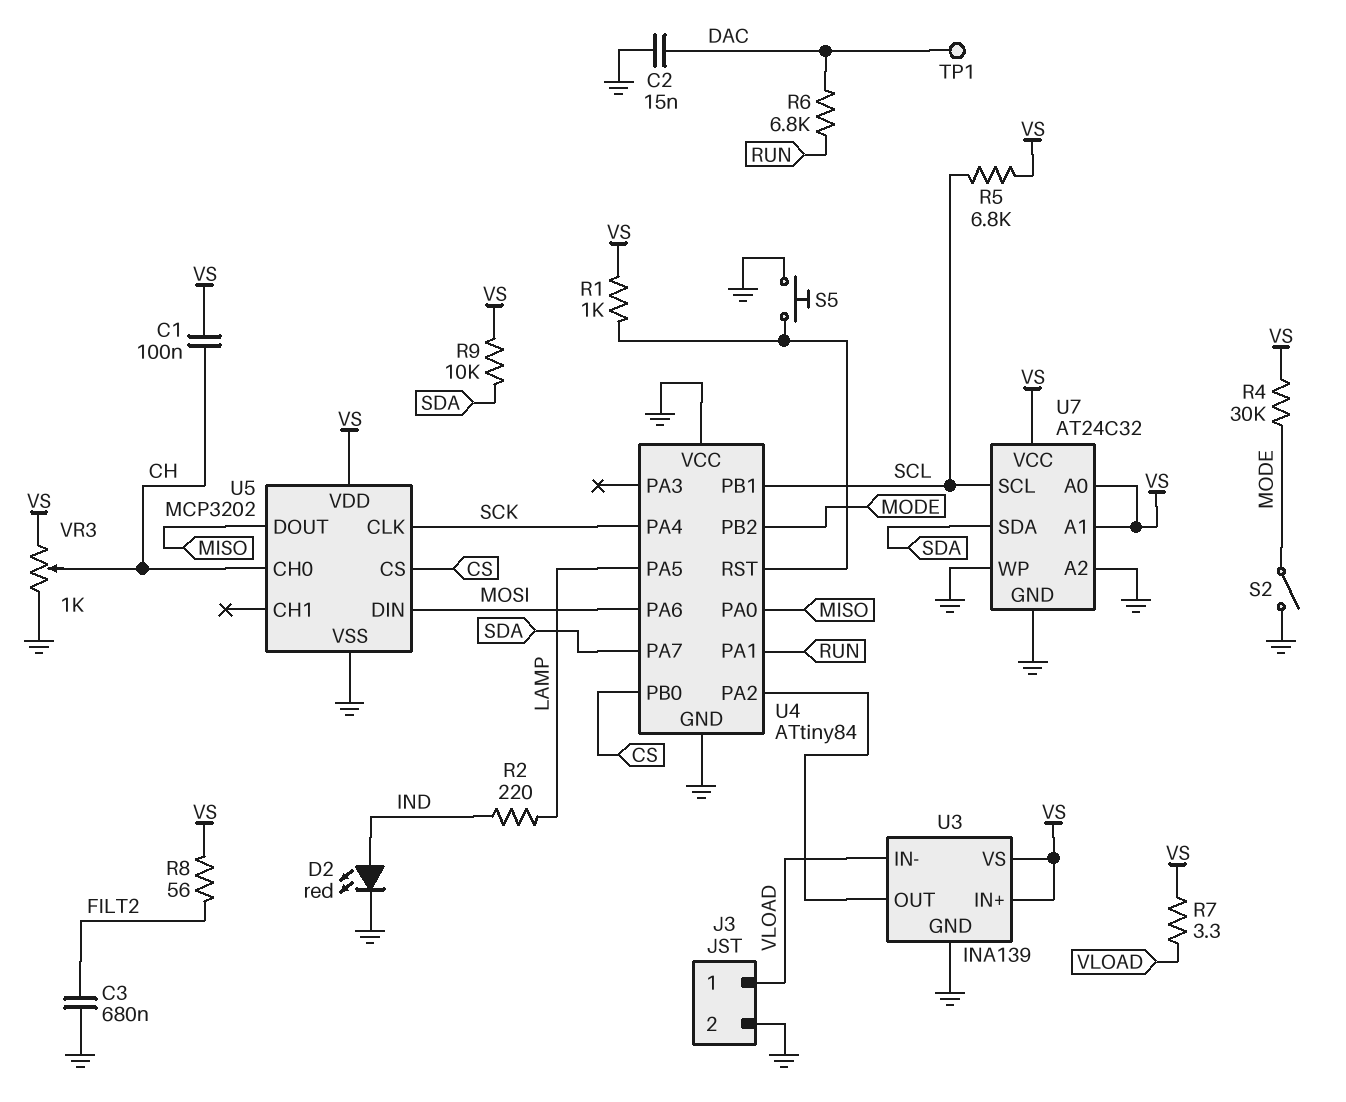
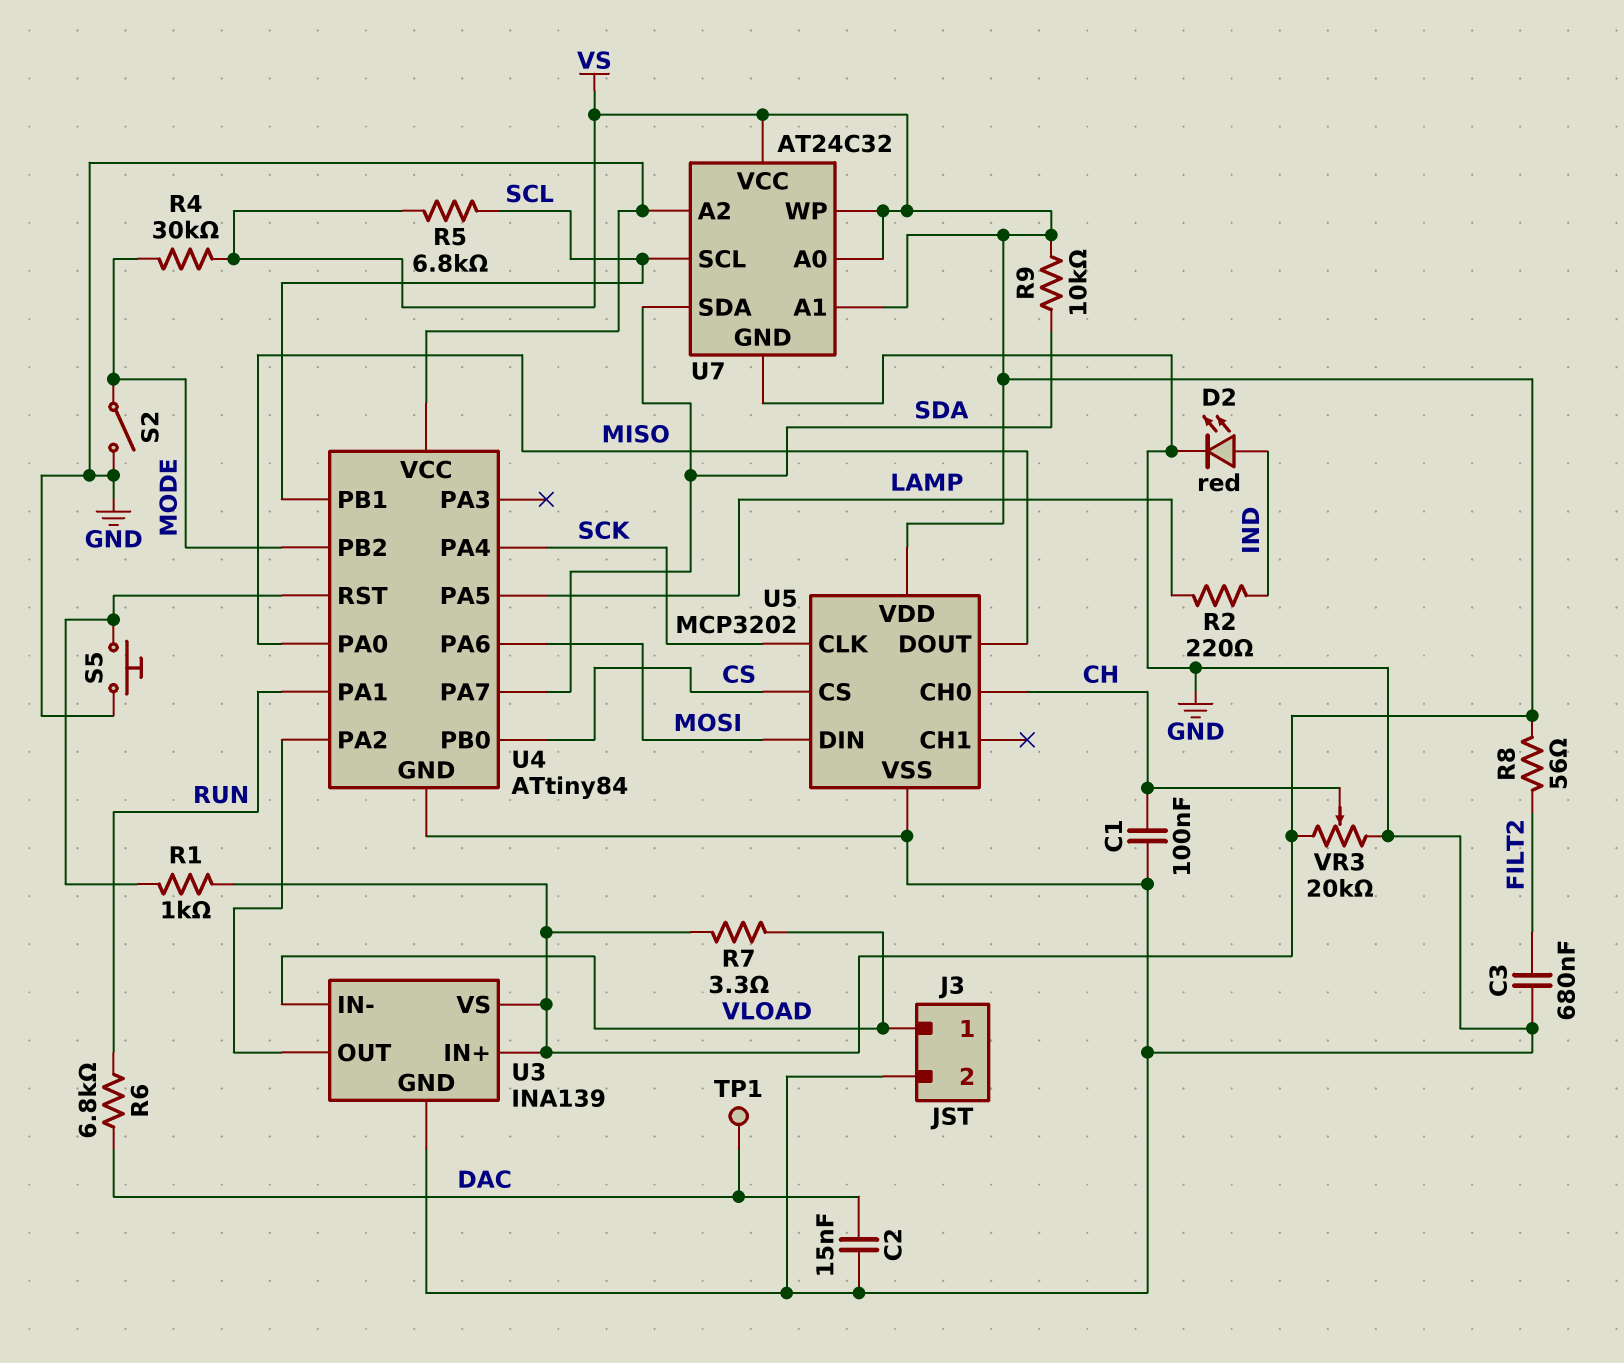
C1: 100nF (CH, VS) -> 100nF (CH, GND)
U7 pin WP: GND -> VS
VR3: 1k (GND, VS, wiper CH) -> 20k (GND, VS, wiper CH)

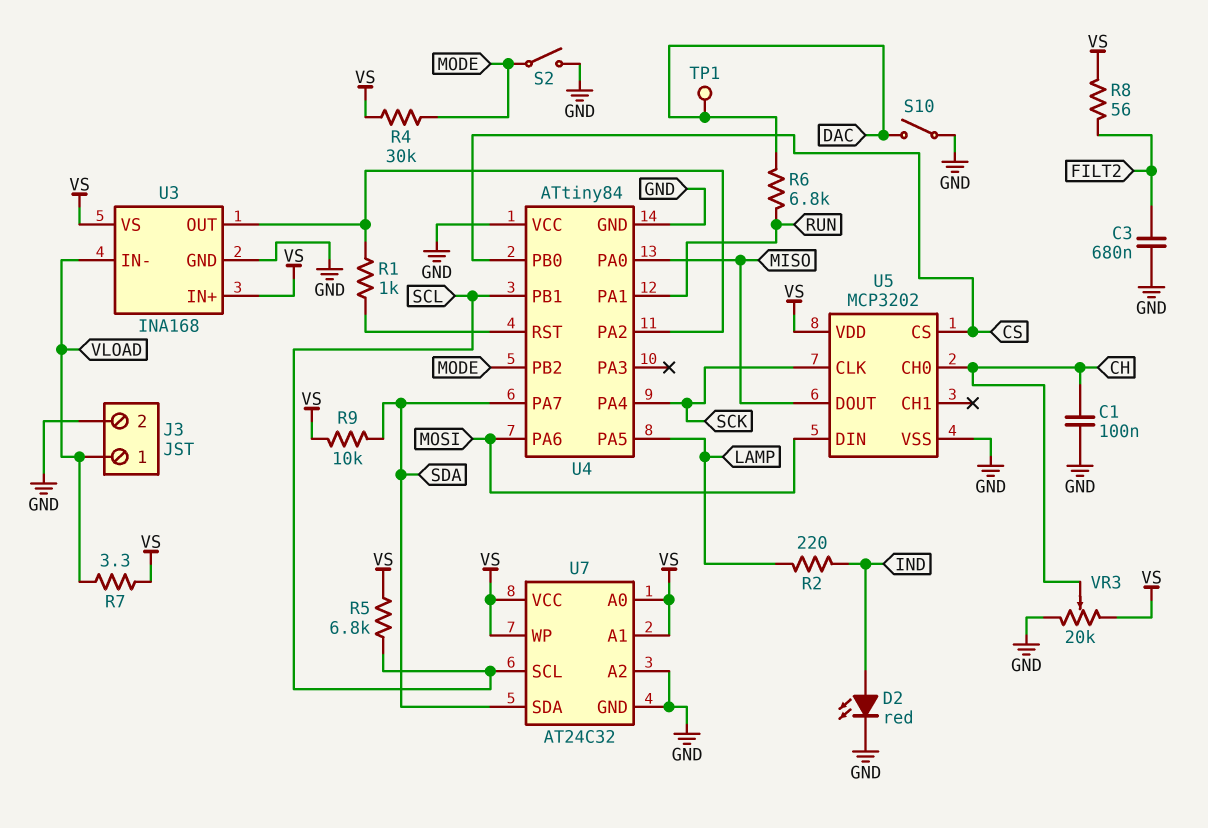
C2: 15nF (DAC, GND) -> none
R1: 1k (U4/RST, VS) -> 1k (U3/OUT, U4/RST)
S5: button (GND, U4/RST) -> none
S10: none -> switch (DAC, GND)
U3: INA139 -> INA168

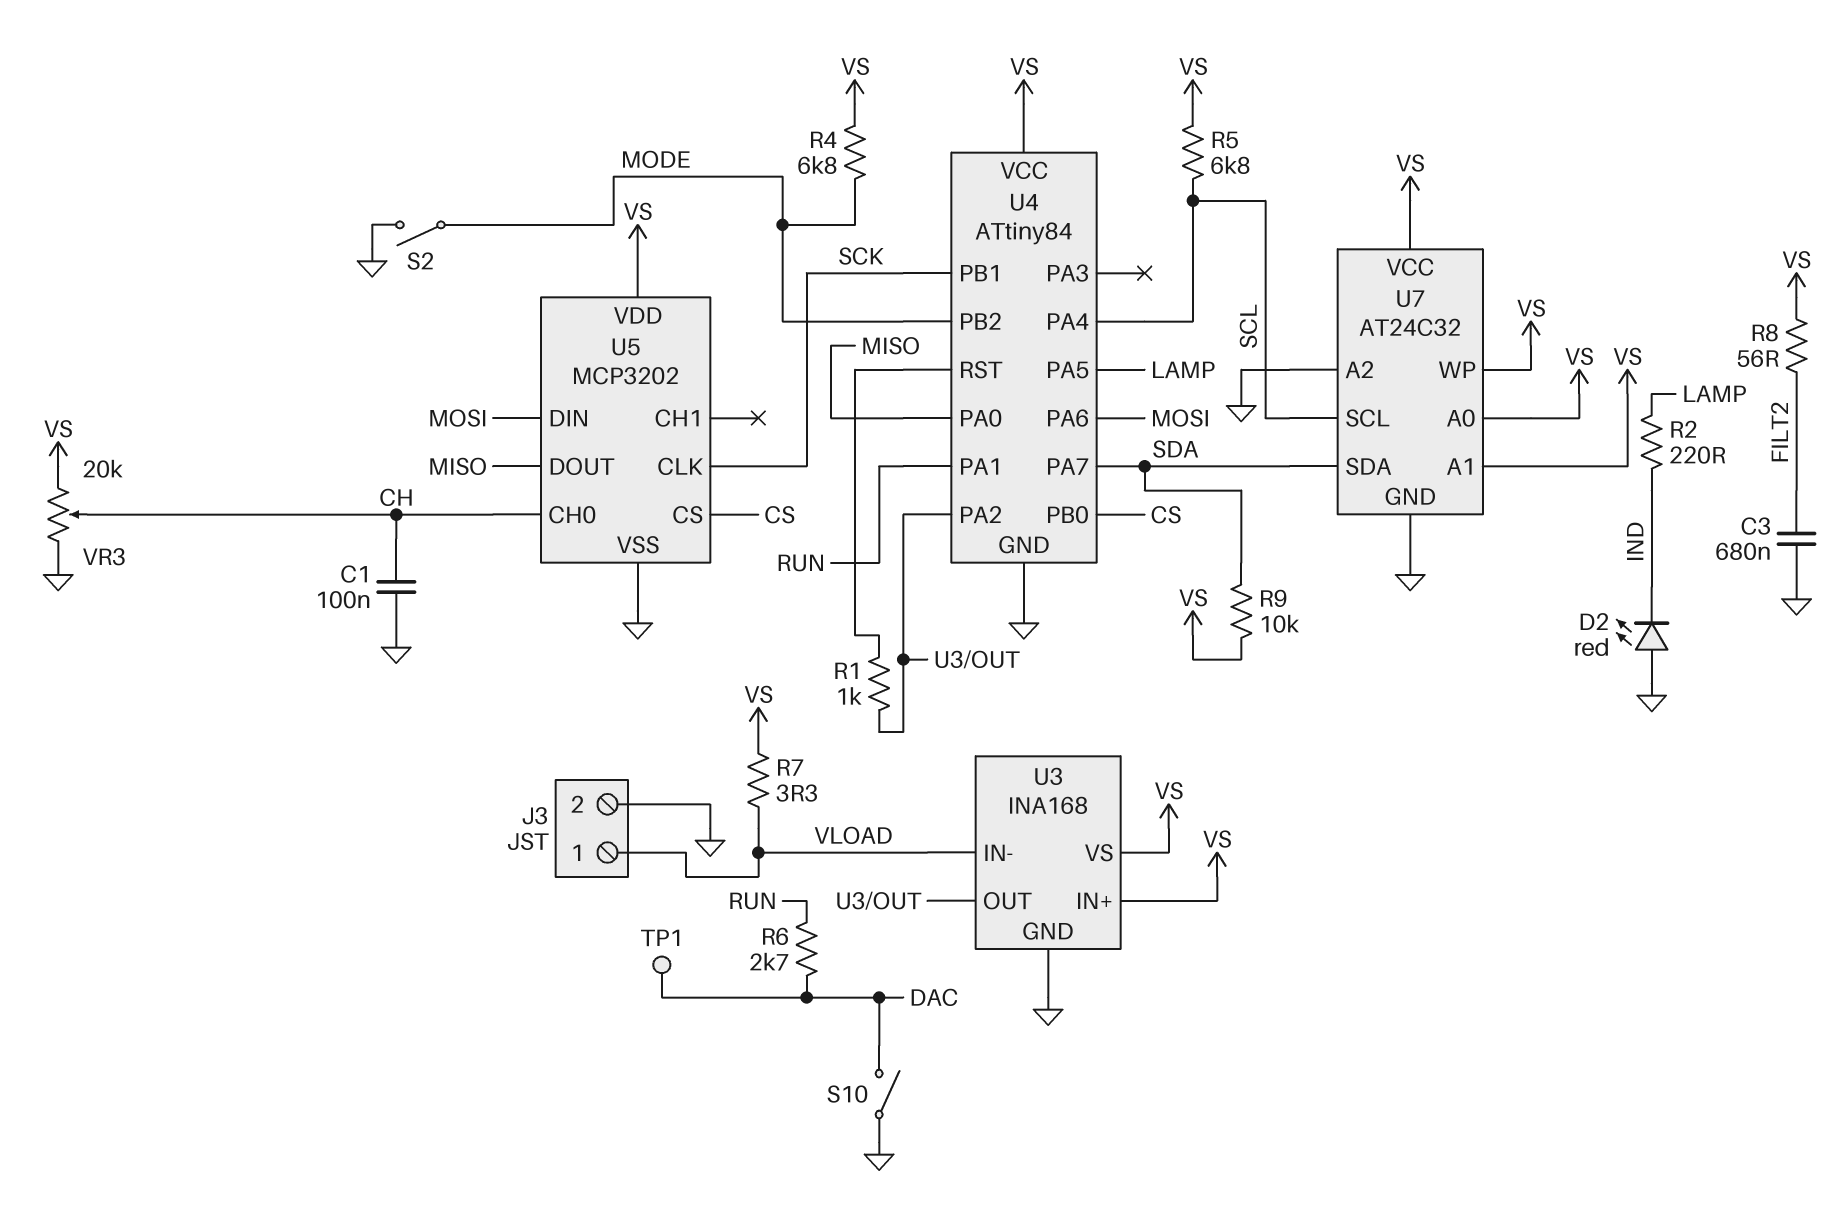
D2: LED red (A IND, K GND) -> LED red (A GND, K IND)
R4: 30k (MODE, VS) -> 6.8k (MODE, VS)
R6: 6.8k (DAC, RUN) -> 2.7k (DAC, RUN)
U4 pin PA4: SCK -> SCL
U4 pin PB1: SCL -> SCK
U4 pin VCC: GND -> VS

